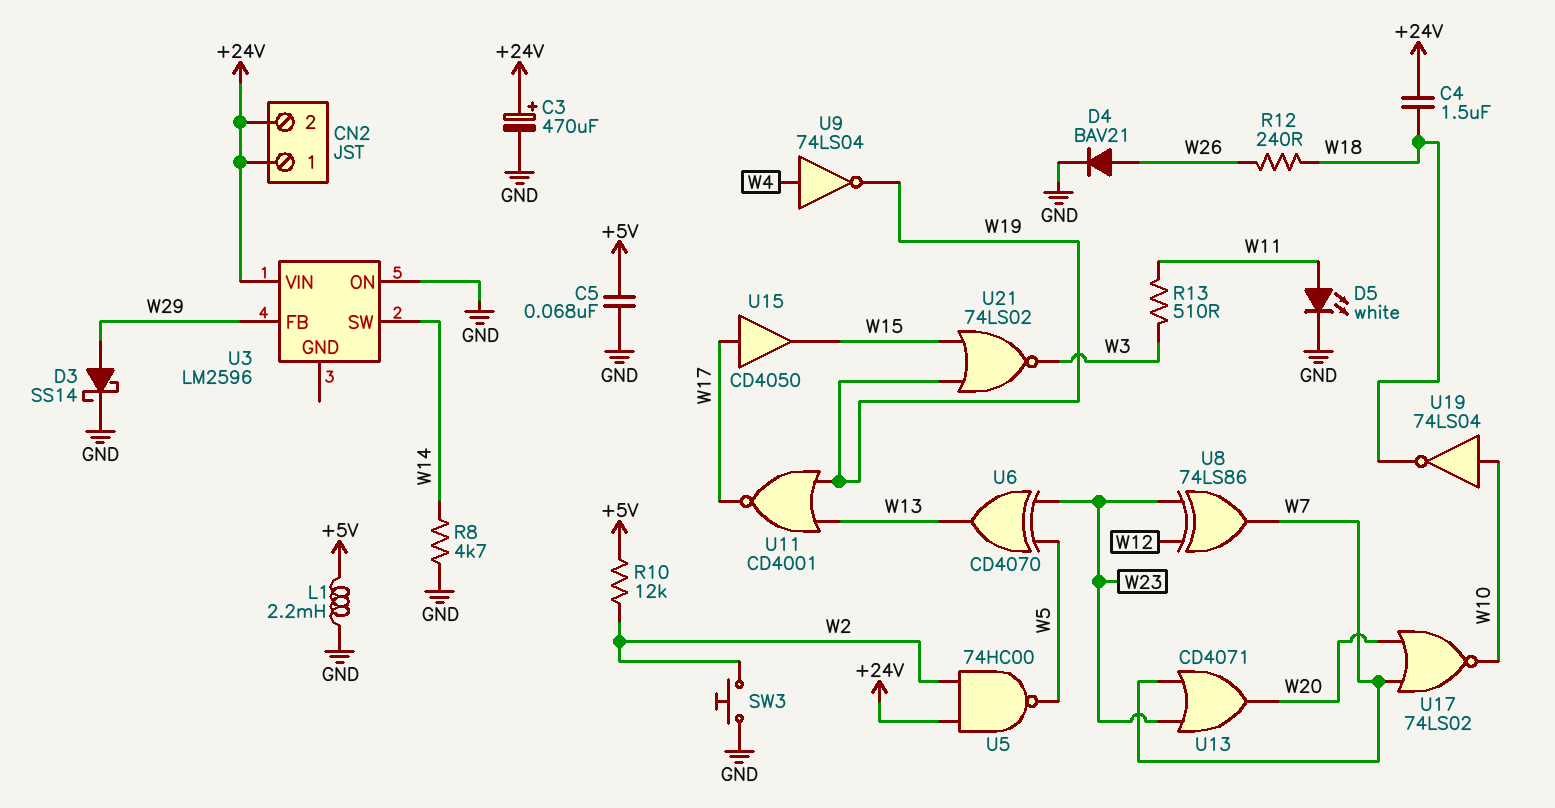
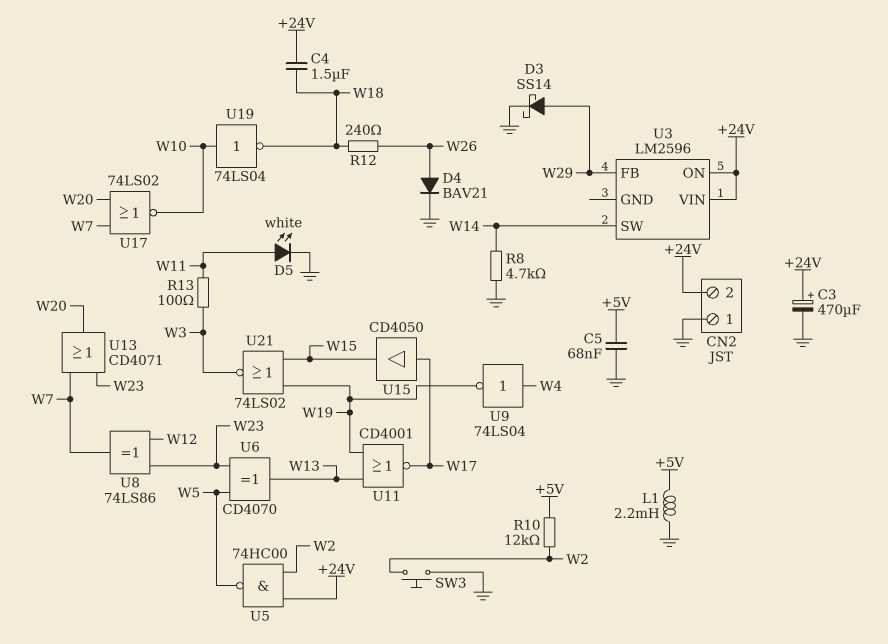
CN2 pin 1: +24V -> GND
R13: 510 (W3, W11) -> 100 (W3, W11)
U3 pin ON: GND -> +24V

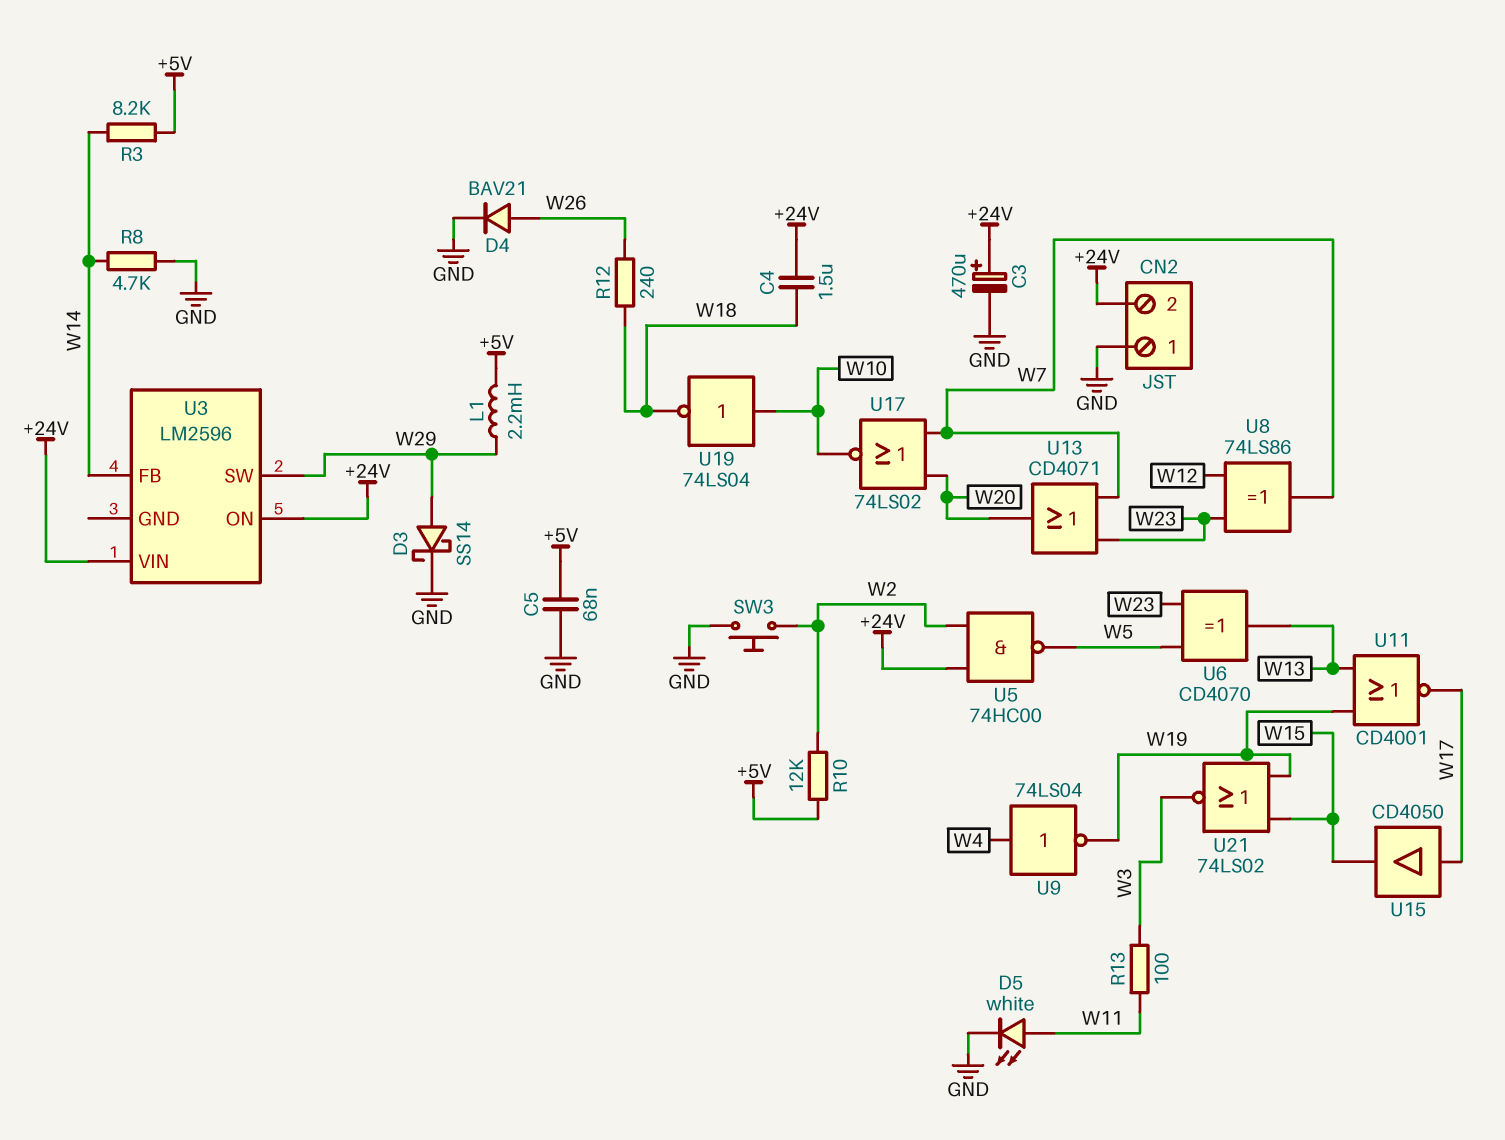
L1: 2.2mH (+5V, GND) -> 2.2mH (+5V, W29)
R3: none -> 8.2k (+5V, W14)
U3 pin FB: W29 -> W14
U3 pin SW: W14 -> W29

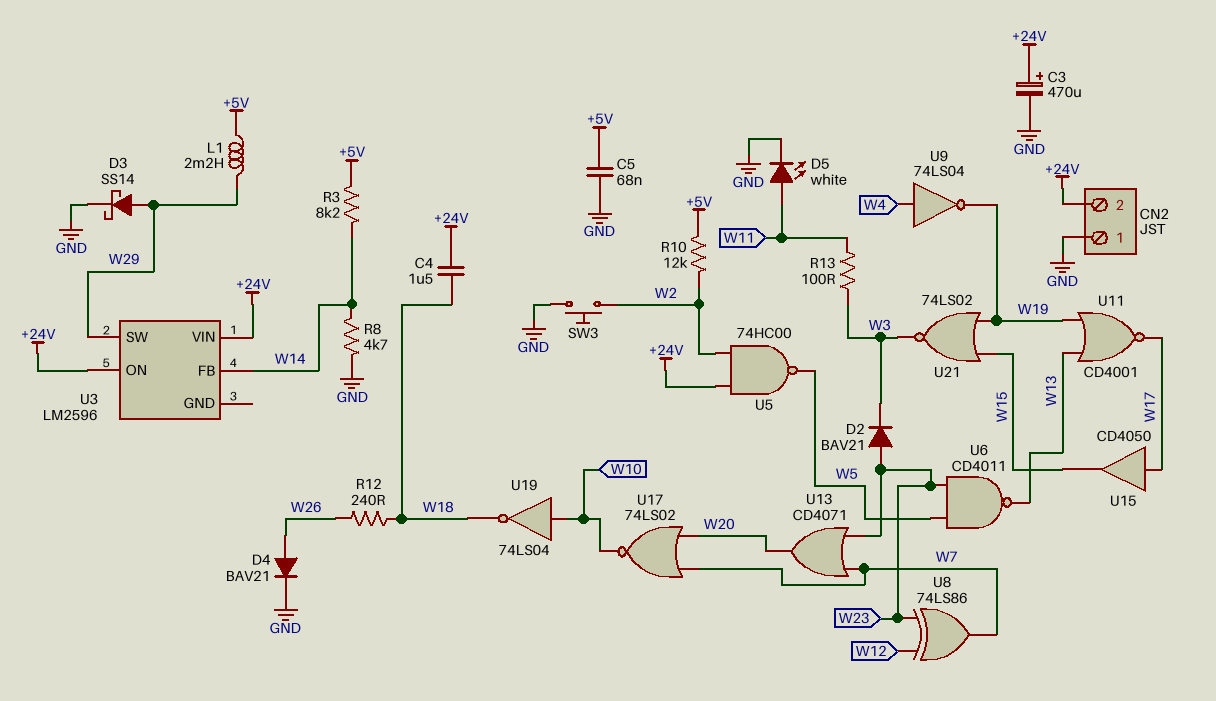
D2: none -> diode BAV21 (A W23, K W3)
U6: XOR CD4070 (in W5, in W23, out W13) -> NAND CD4011 (in W5, in W23, out W13)

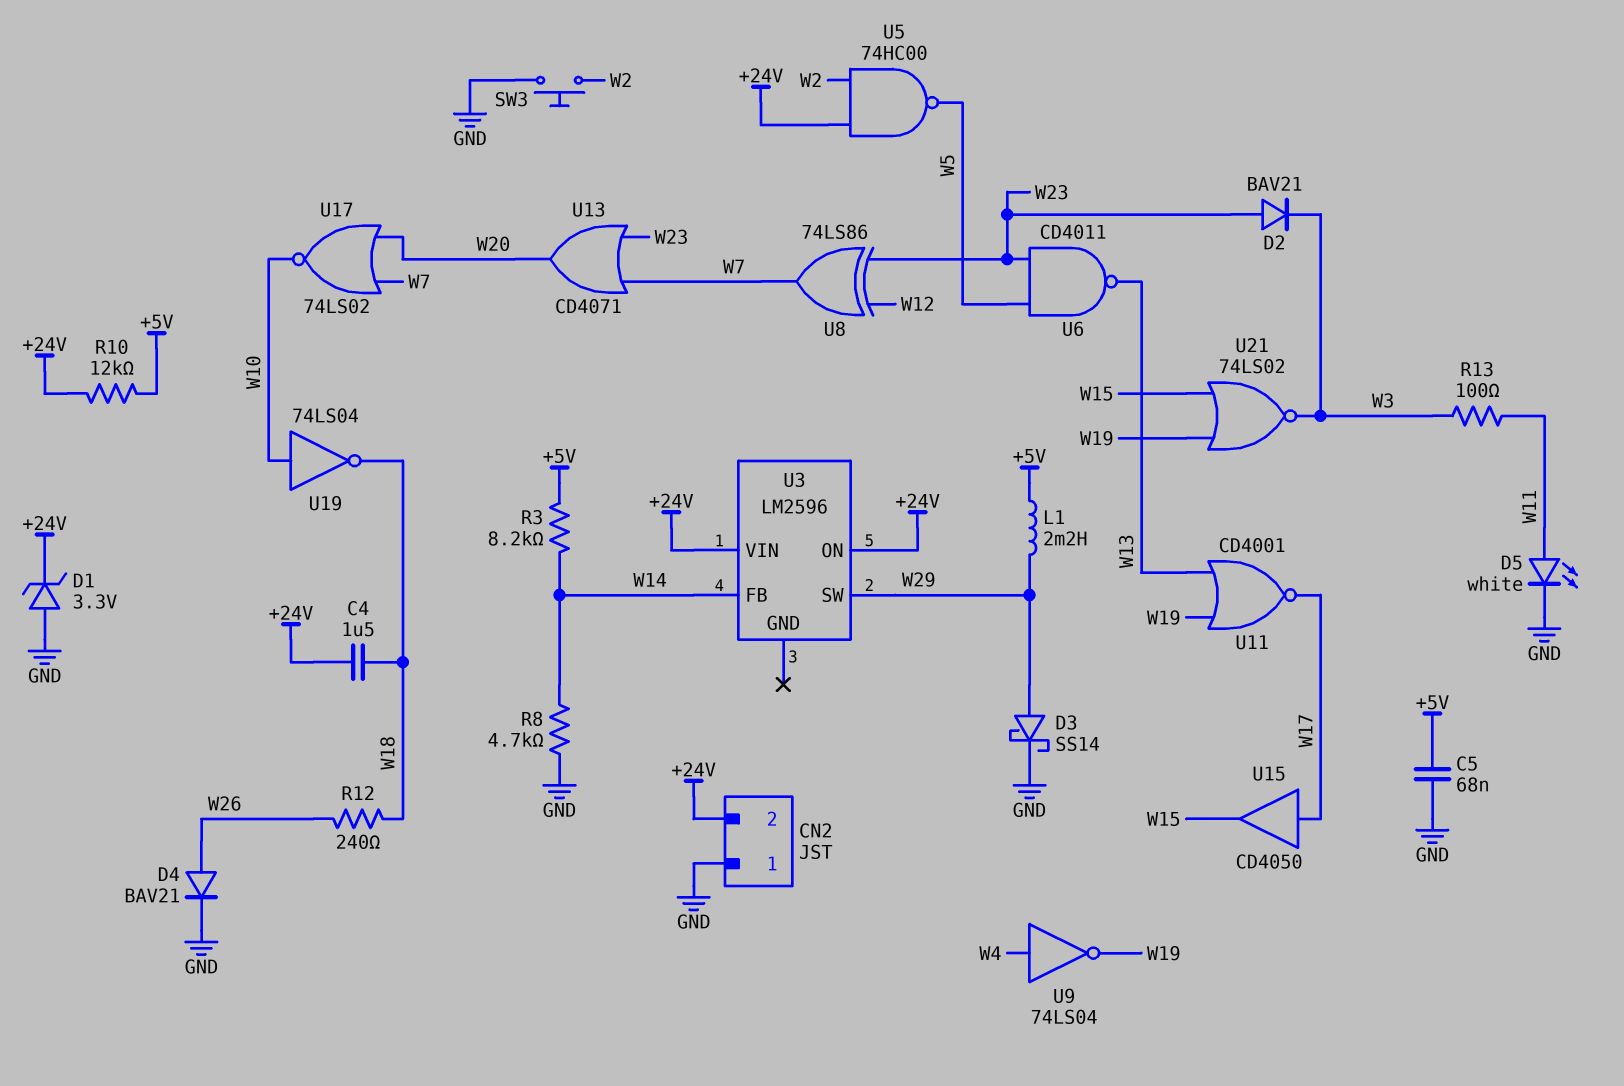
C3: 470uF (plus +24V, minus GND) -> none
D1: none -> zener 3.3V (A GND, K +24V)
R10: 12k (+5V, W2) -> 12k (+5V, +24V)

